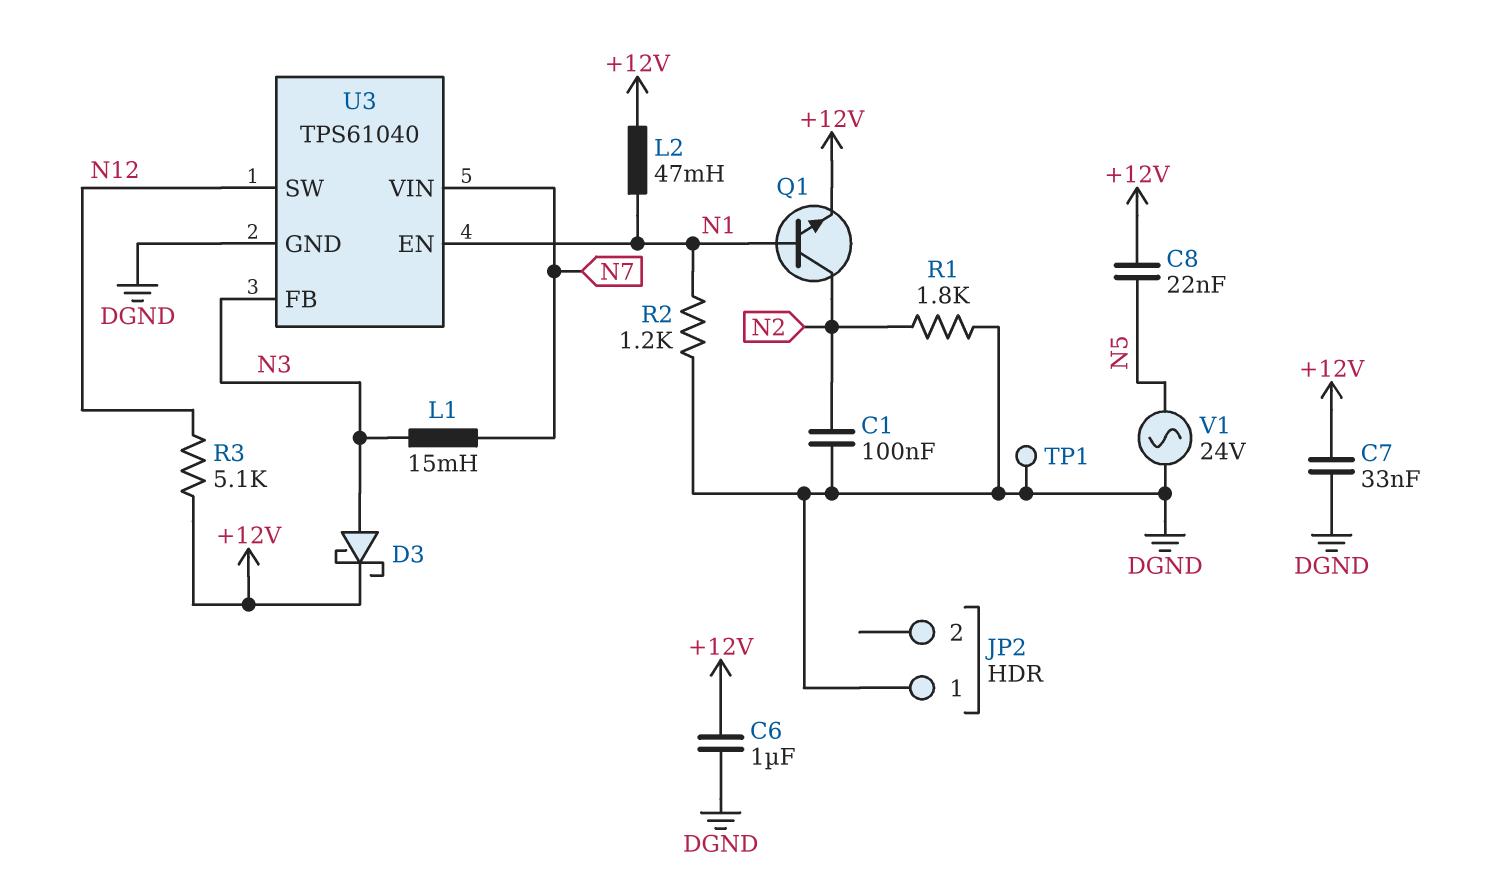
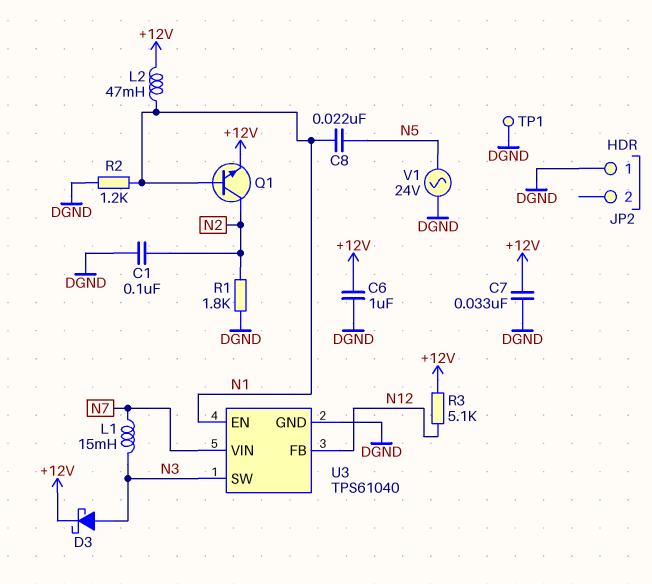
C8: 22nF (+12V, N5) -> 22nF (N1, N5)
U3 pin FB: N3 -> N12
U3 pin SW: N12 -> N3

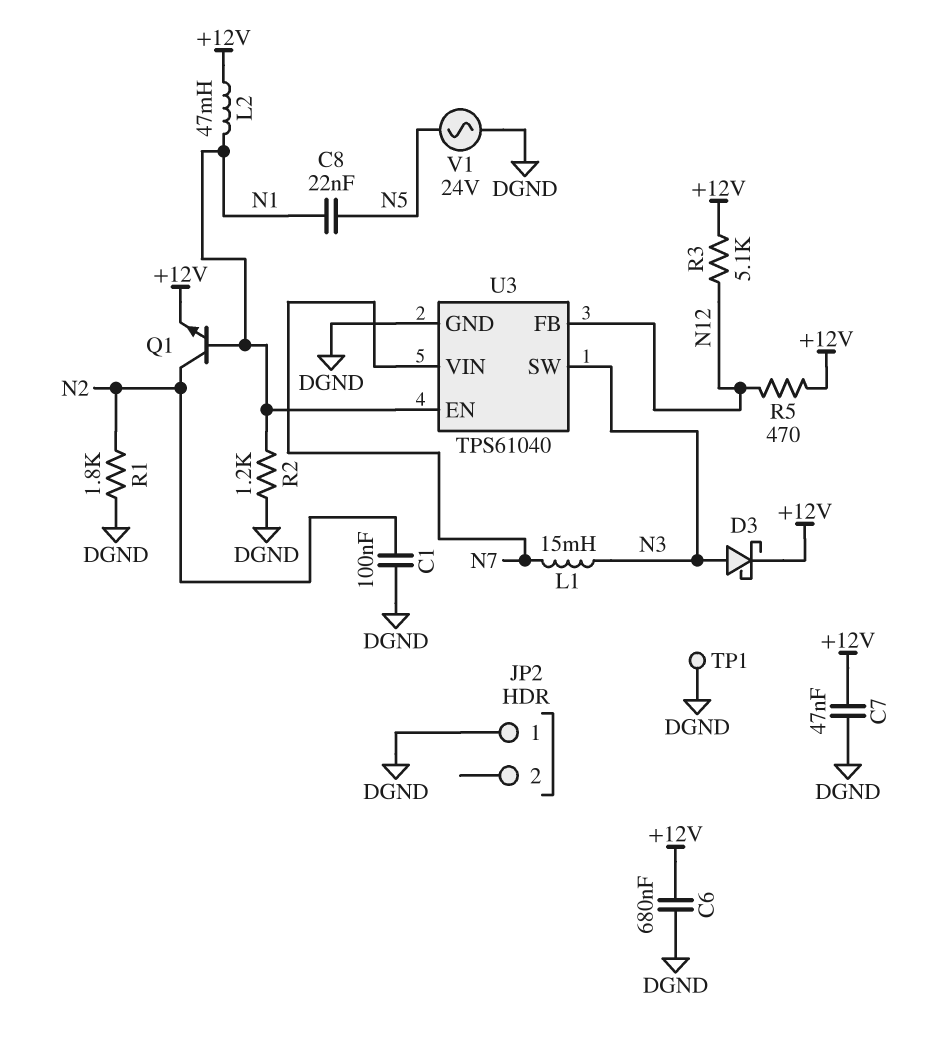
C6: 1uF (+12V, DGND) -> 680nF (+12V, DGND)
C7: 33nF (+12V, DGND) -> 47nF (+12V, DGND)
R5: none -> 470 (+12V, N12)

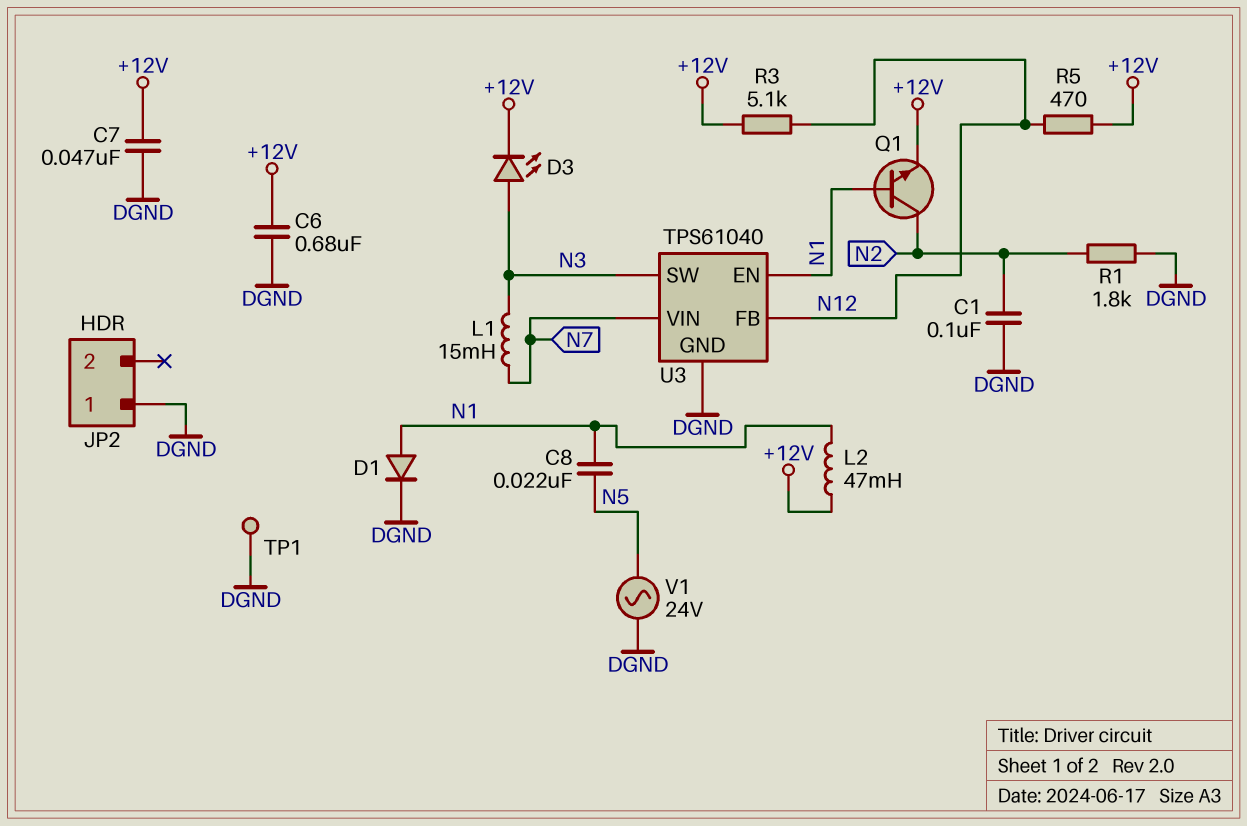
D1: none -> diode (A N1, K DGND)
D3: schottky (A N3, K +12V) -> LED (A N3, K +12V)
R2: 1.2k (DGND, N1) -> none

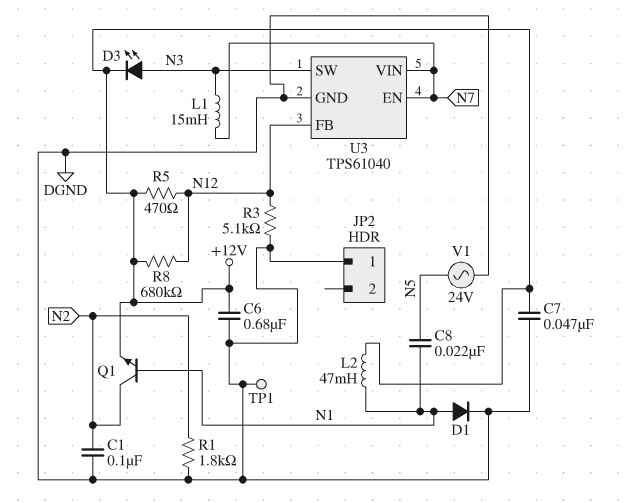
R3: 5.1k (+12V, N12) -> 5.1k (DGND, N12)
R8: none -> 680k (+12V, N12)
U3 pin EN: N1 -> N7

